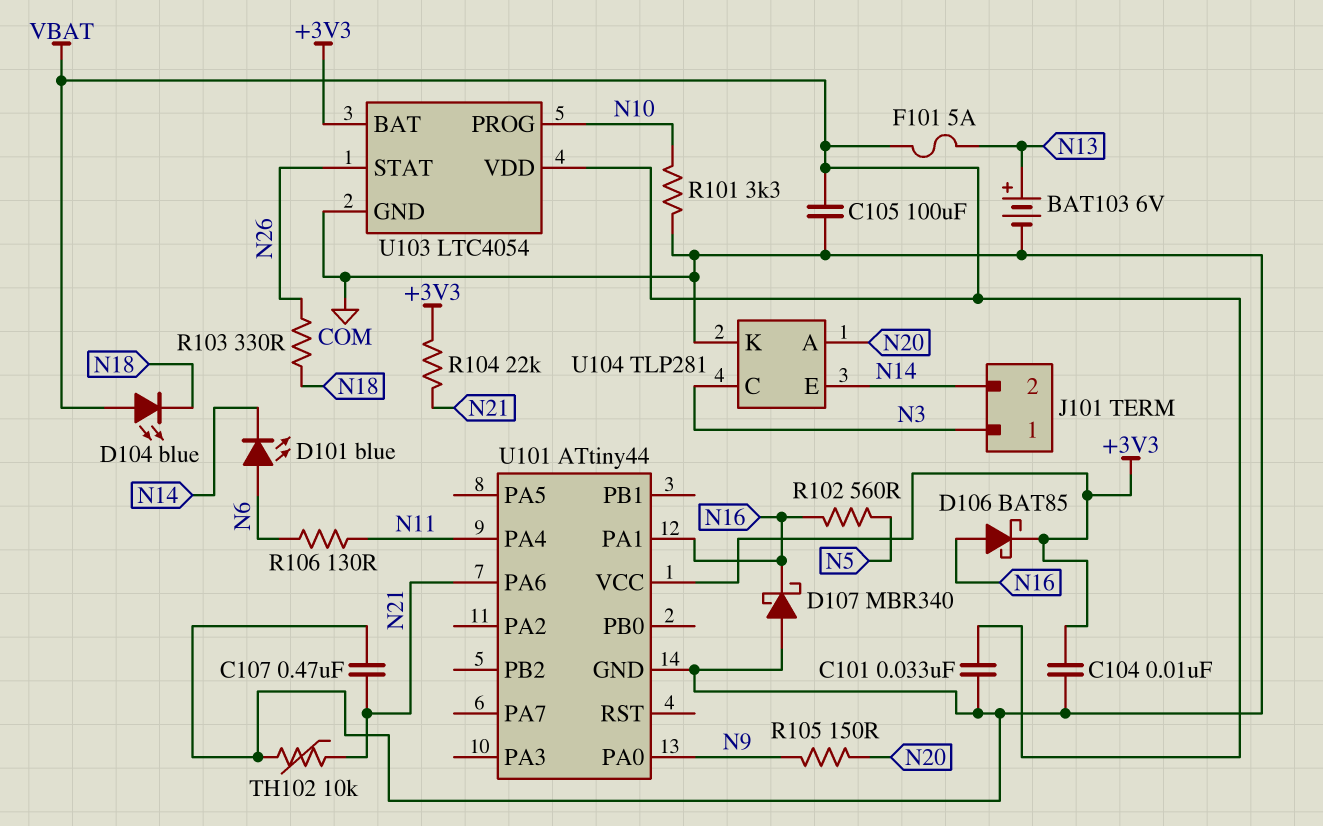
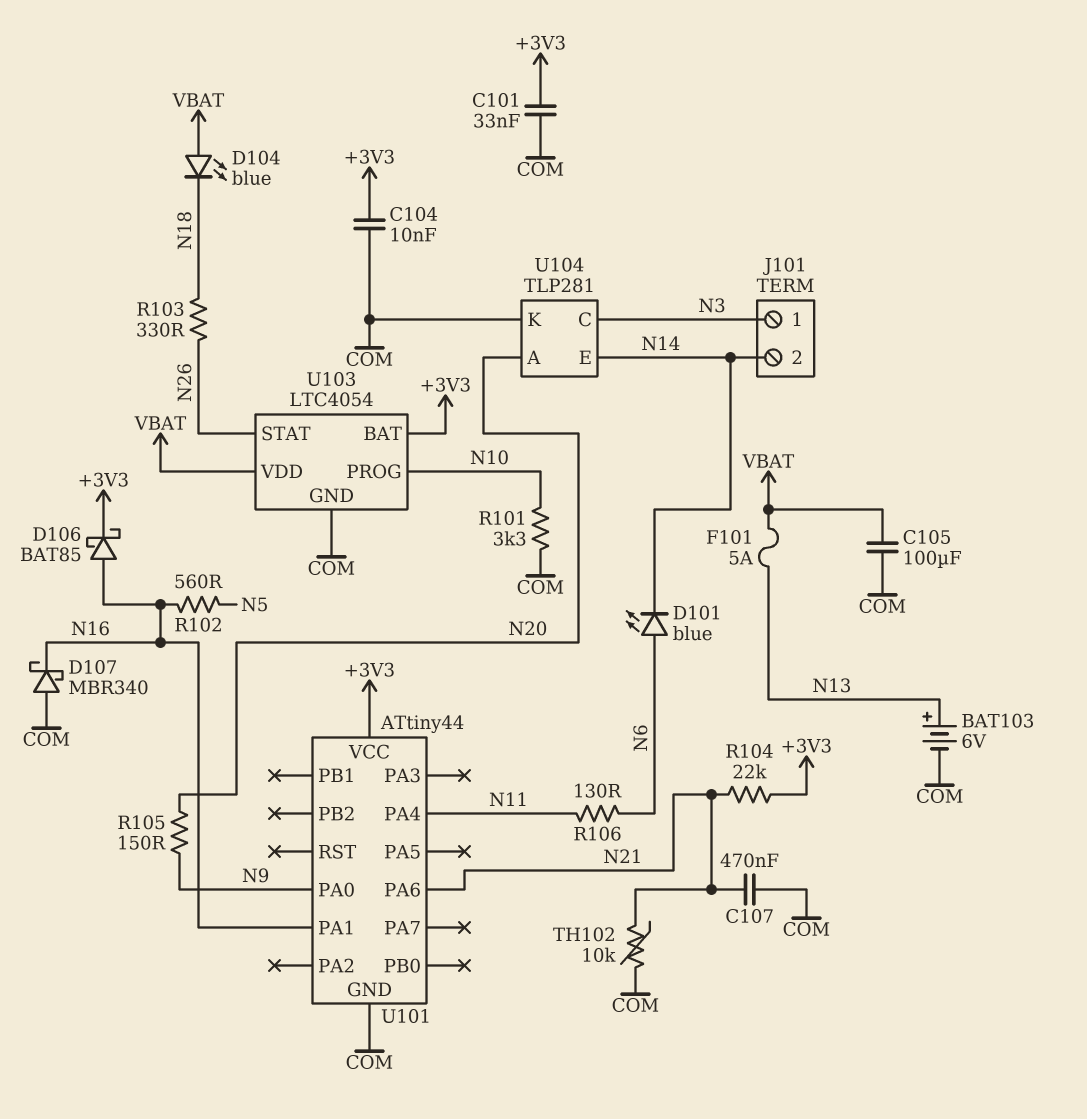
C101: 33nF (COM, VBAT) -> 33nF (+3V3, COM)

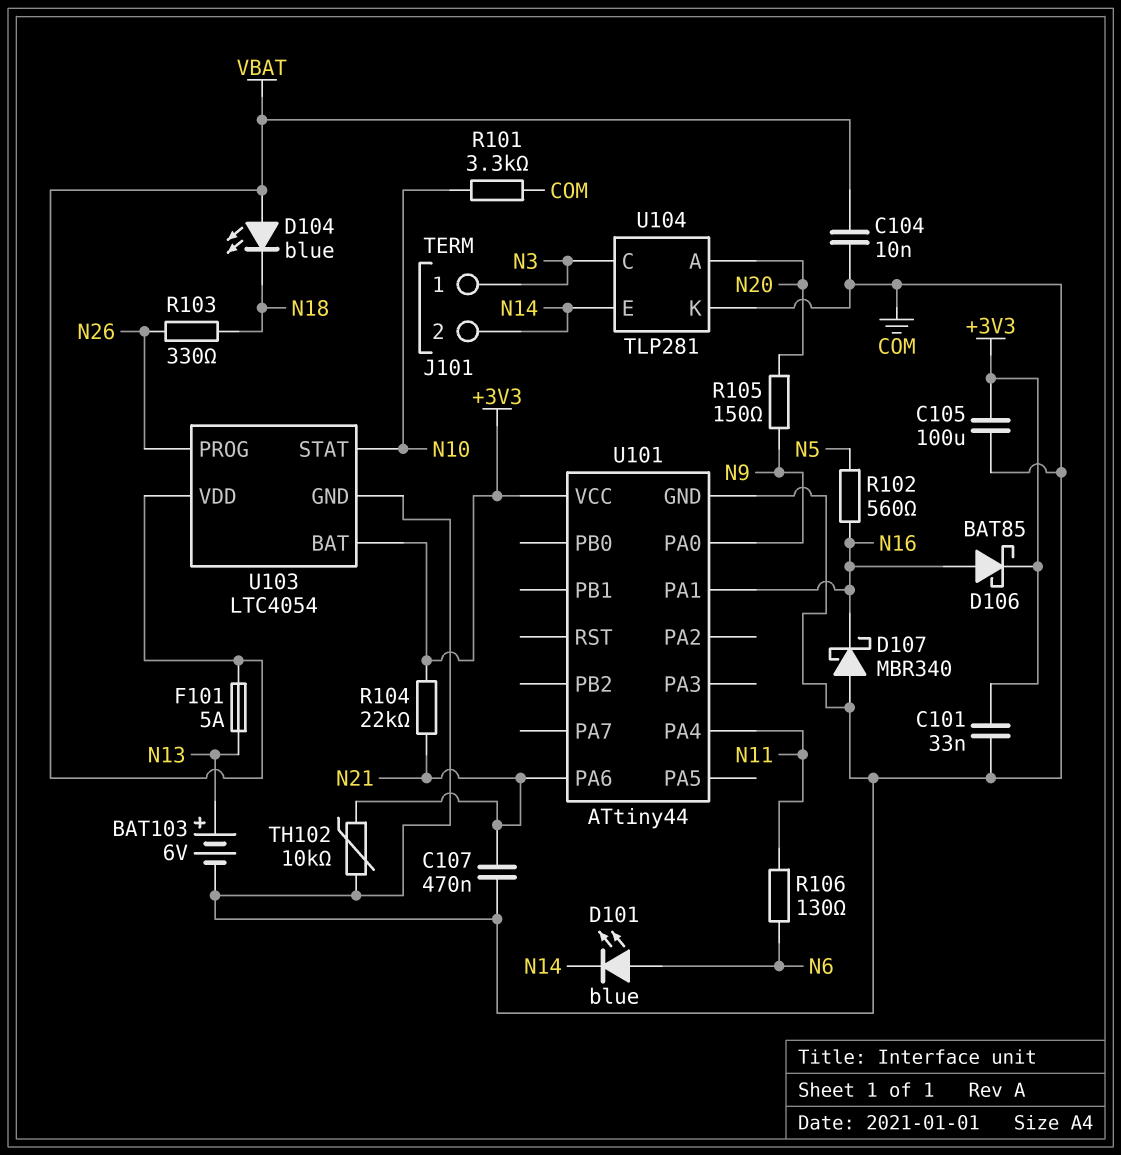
C104: 10nF (+3V3, COM) -> 10nF (COM, VBAT)
C105: 100uF (COM, VBAT) -> 100uF (+3V3, COM)
U103 pin PROG: N10 -> N26
U103 pin STAT: N26 -> N10

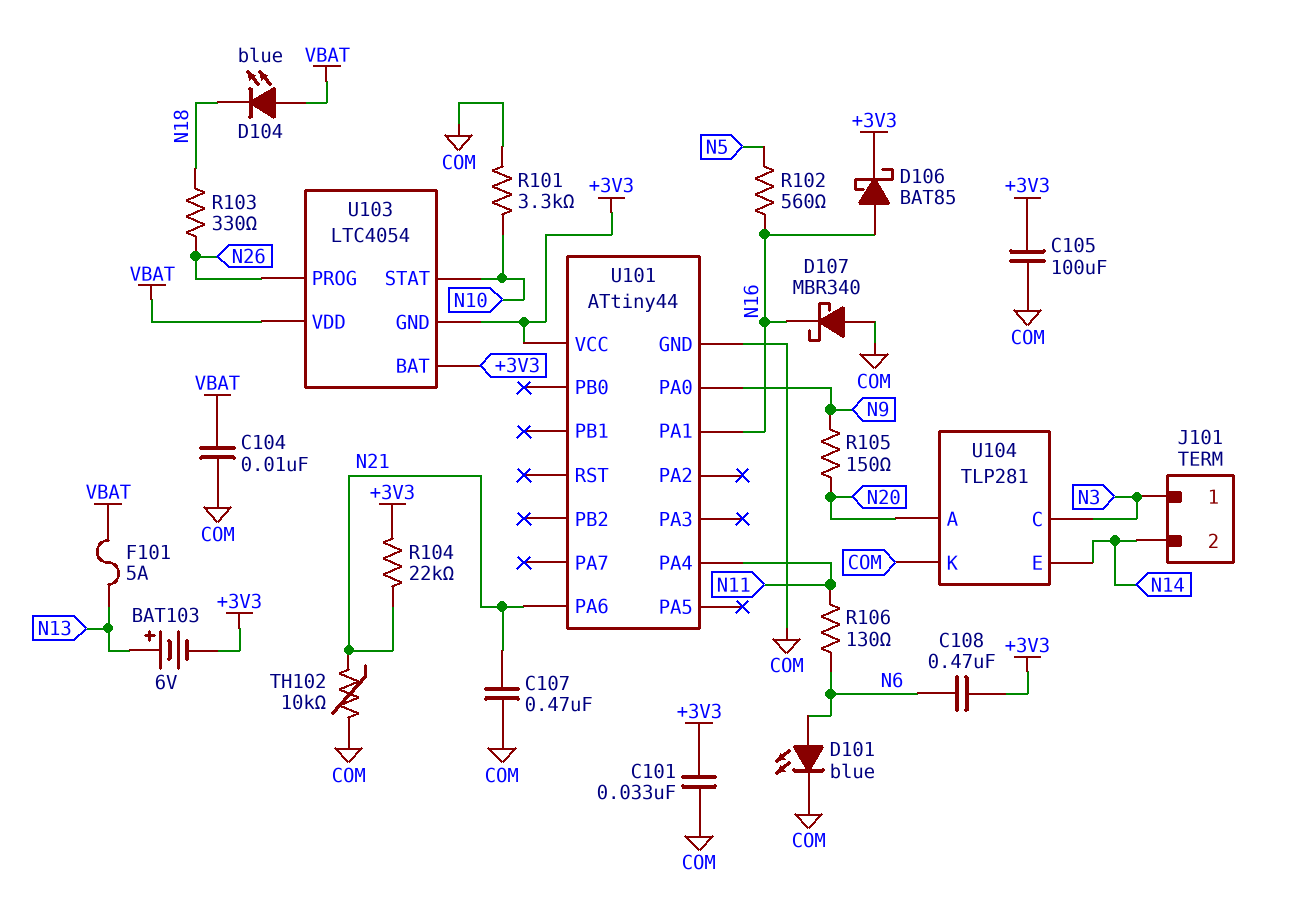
BAT103: 6V (plus N13, minus COM) -> 6V (plus N13, minus +3V3)
C108: none -> 470nF (+3V3, N6)
D101: LED blue (A N6, K N14) -> LED blue (A N6, K COM)
U103 pin GND: COM -> +3V3

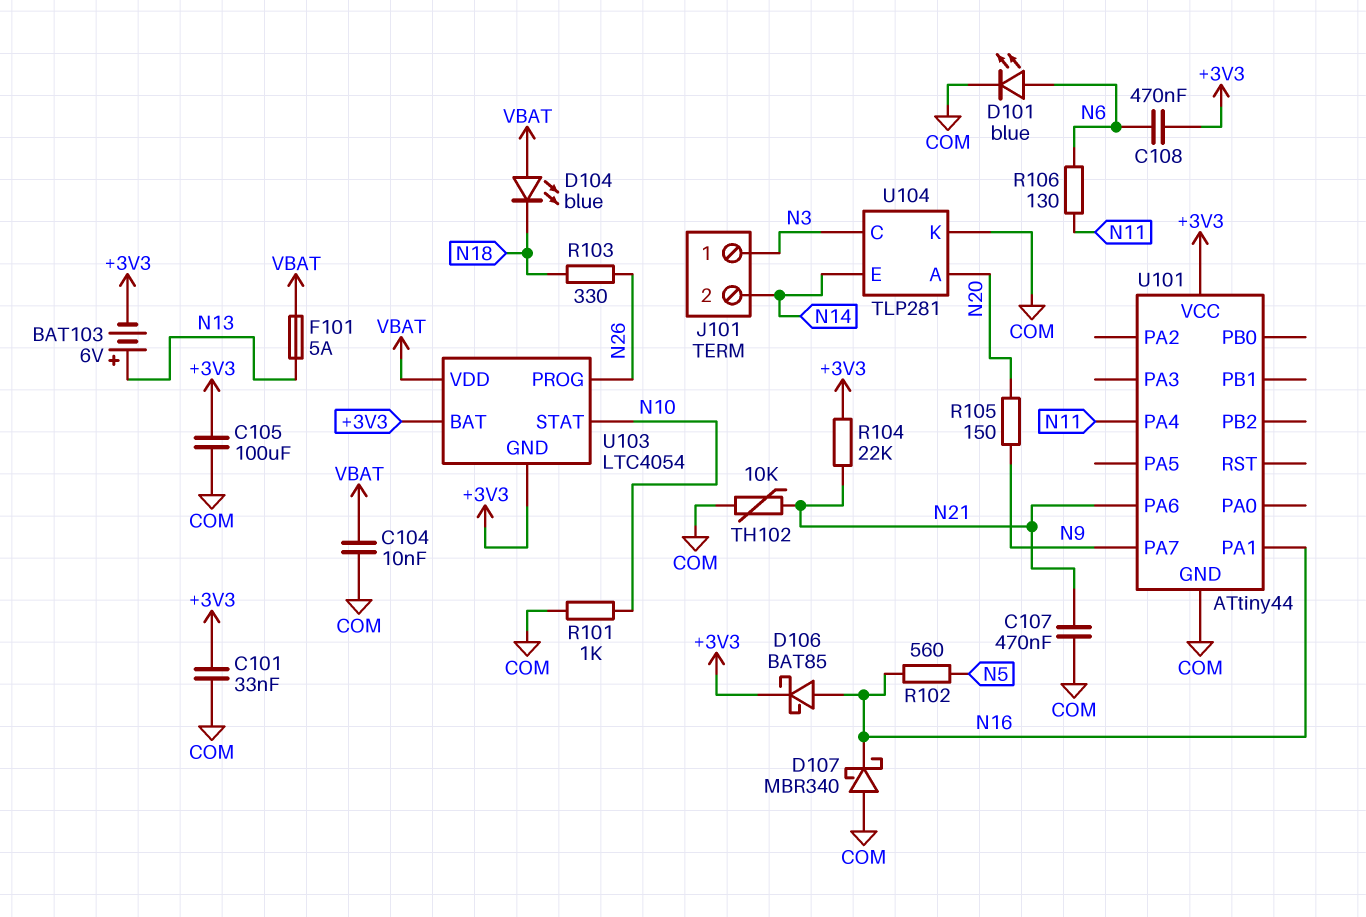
R101: 3.3k (COM, N10) -> 1k (COM, N10)
U101 pin PA0: N9 -> none
U101 pin PA7: none -> N9

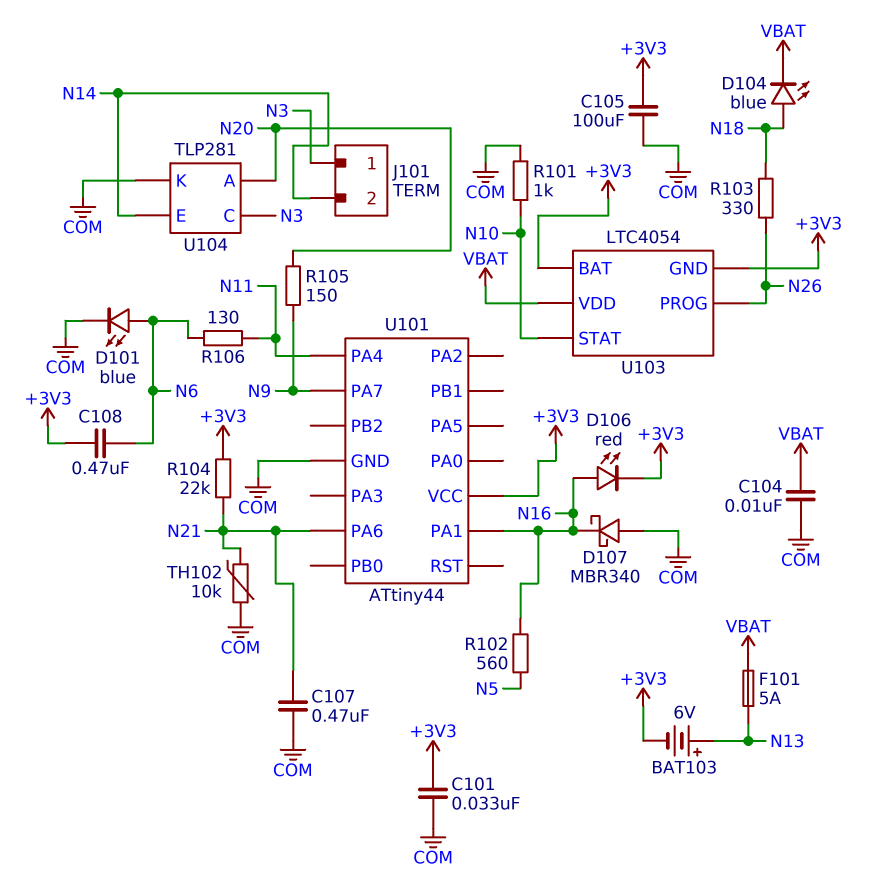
D104: LED blue (A VBAT, K N18) -> LED blue (A N18, K VBAT)
D106: schottky BAT85 (A N16, K +3V3) -> LED red (A N16, K +3V3)

